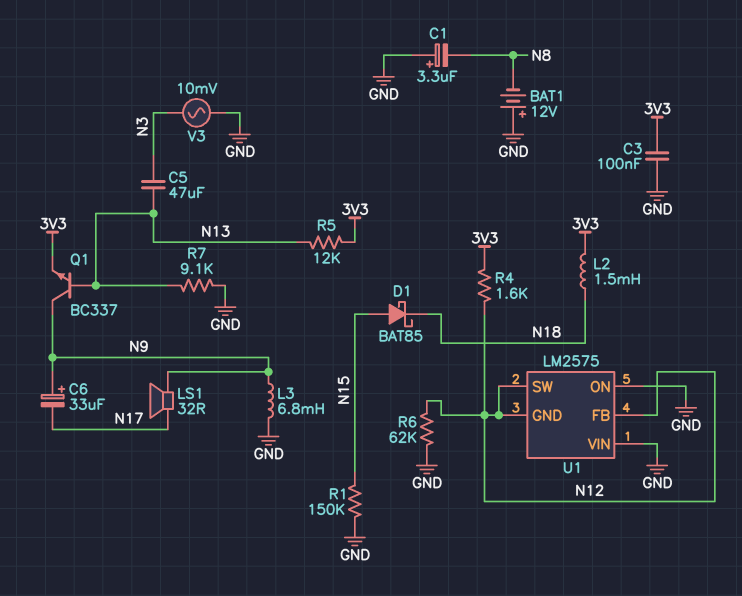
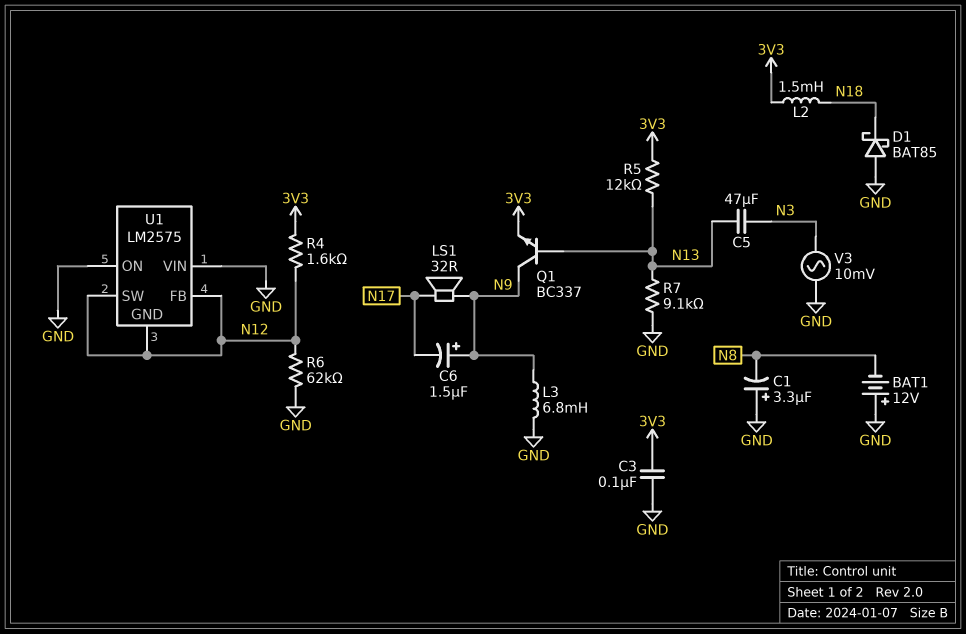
C6: 33uF (plus N9, minus N17) -> 1.5uF (plus N9, minus N17)
D1: schottky BAT85 (A N15, K N18) -> schottky BAT85 (A GND, K N18)
R1: 150k (GND, N15) -> none

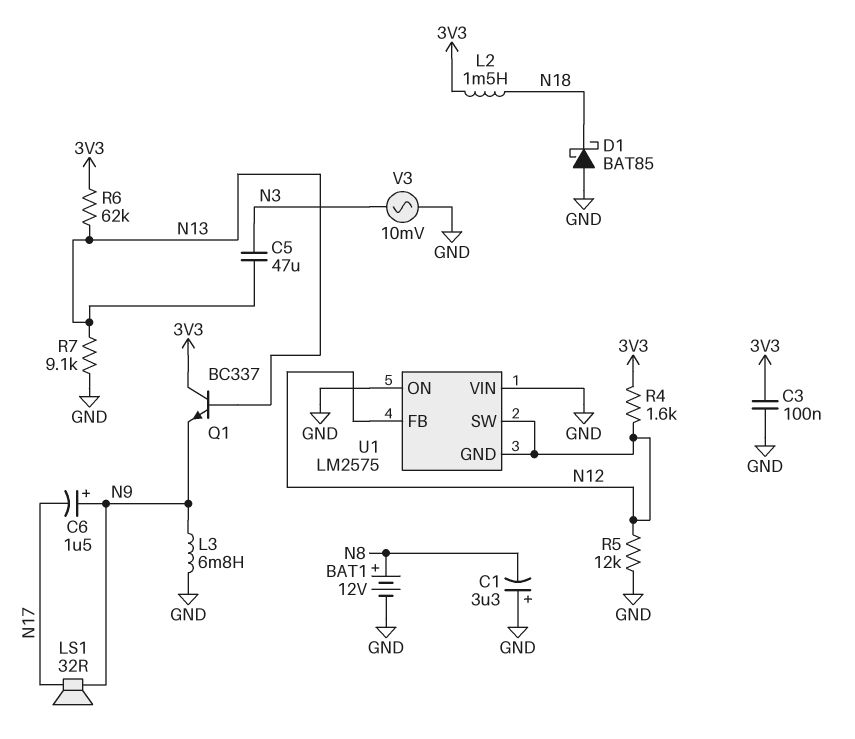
BAT1: 12V (plus GND, minus N8) -> 12V (plus N8, minus GND)
Q1: NPN BC337 (B N13, C N9, E 3V3) -> NPN BC337 (B N13, C 3V3, E N9)
R5: 12k (3V3, N13) -> 12k (GND, N12)
R6: 62k (GND, N12) -> 62k (3V3, N13)

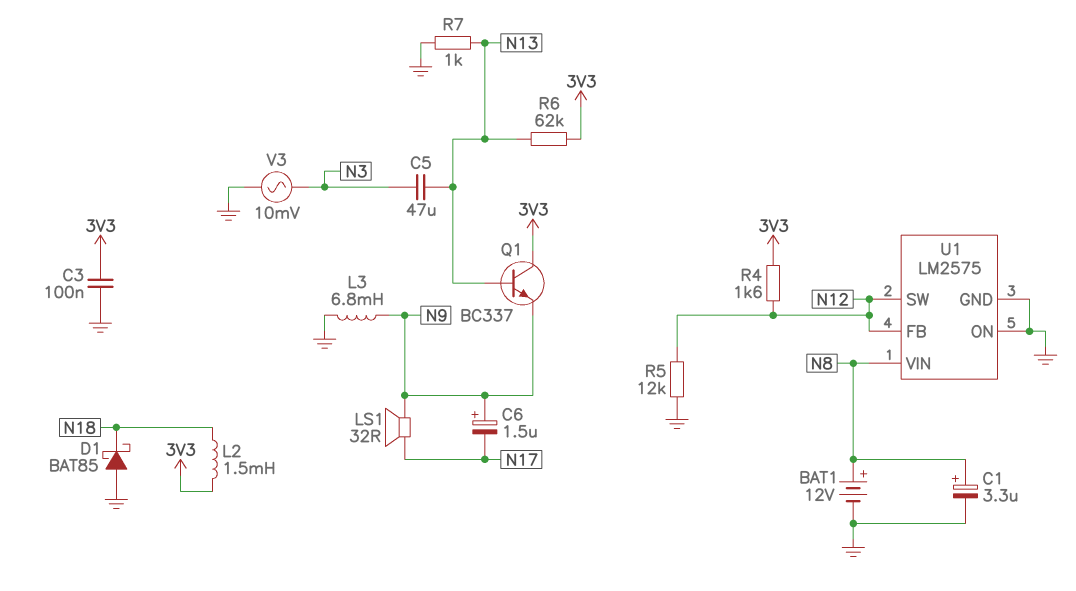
C1: 3.3uF (plus GND, minus N8) -> 3.3uF (plus N8, minus GND)
R7: 9.1k (GND, N13) -> 1k (GND, N13)
U1 pin GND: N12 -> GND
U1 pin VIN: GND -> N8

